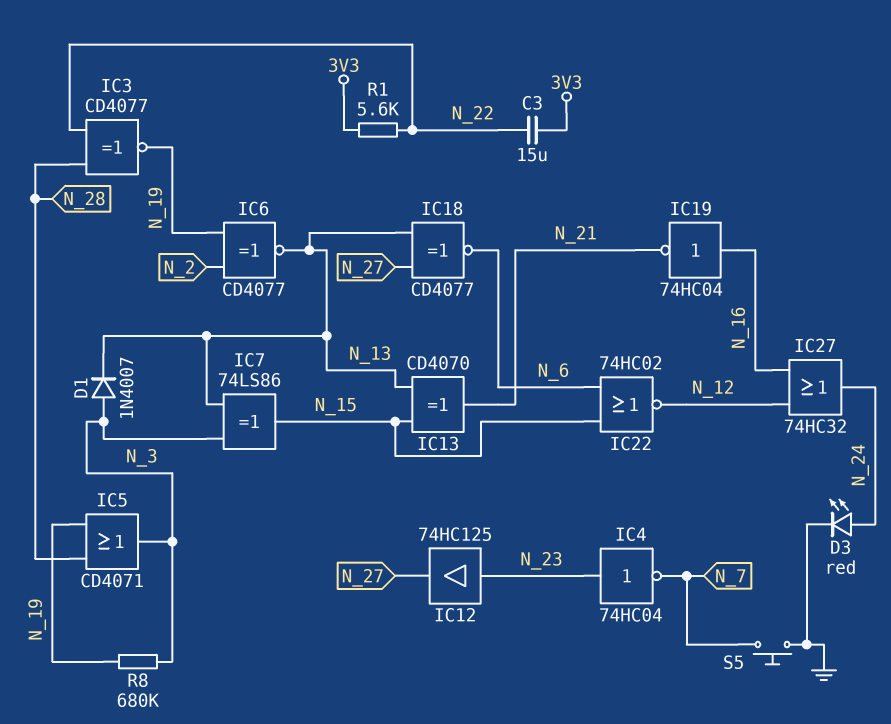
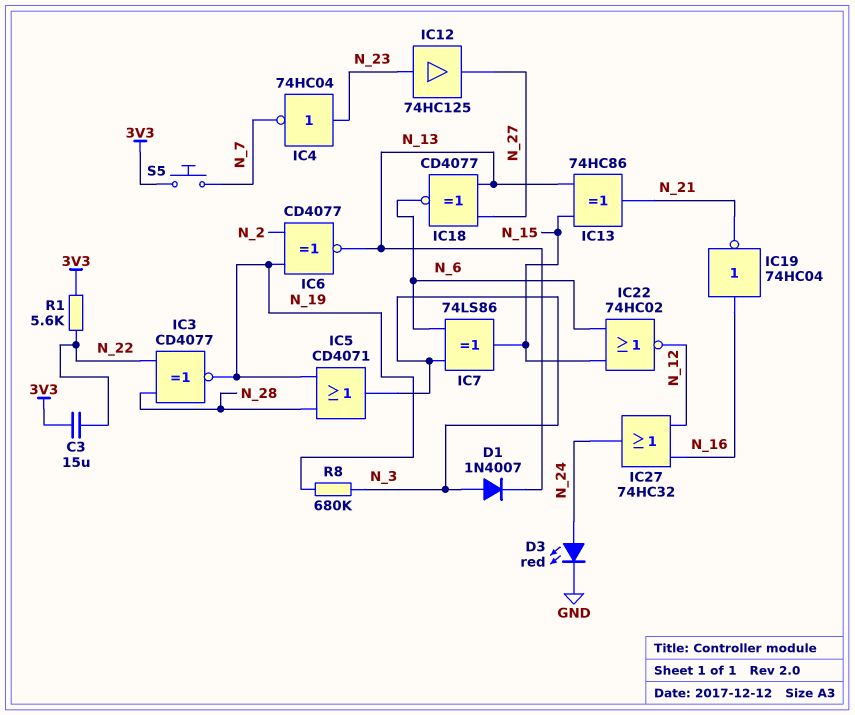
IC7: XOR 74LS86 (in N_3, in N_13, out N_15) -> XOR 74LS86 (in N_3, in N_6, out N_15)
IC13: XOR CD4070 (in N_13, in N_15, out N_21) -> XOR 74HC86 (in N_13, in N_15, out N_21)
S5: button (GND, N_7) -> button (3V3, N_7)

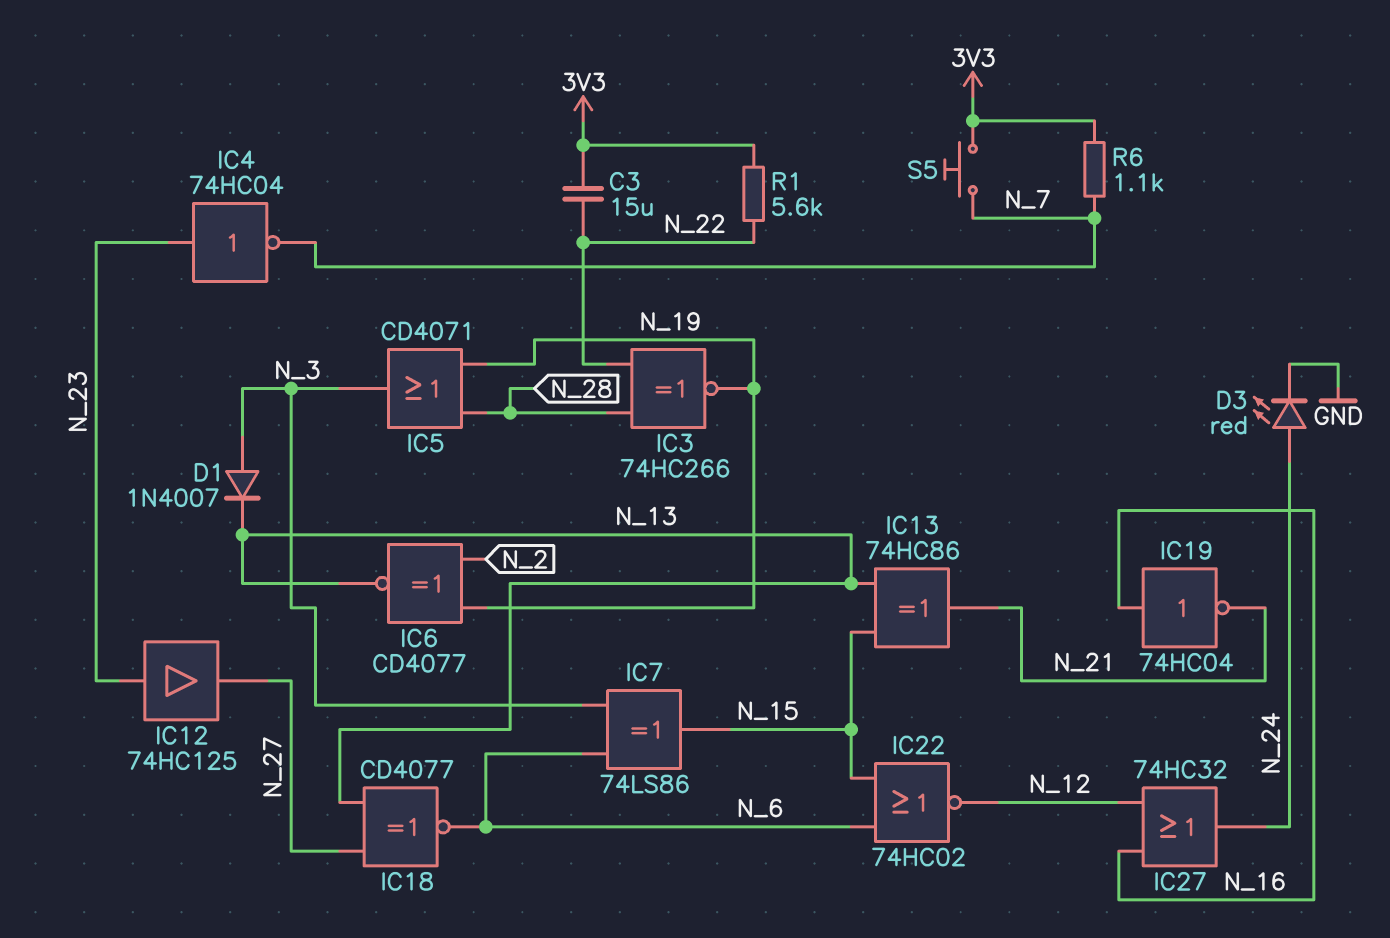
IC3: XNOR CD4077 (in N_22, in N_28, out N_19) -> XNOR 74HC266 (in N_22, in N_28, out N_19)
R6: none -> 1.1k (3V3, N_7)
R8: 680k (N_3, N_19) -> none

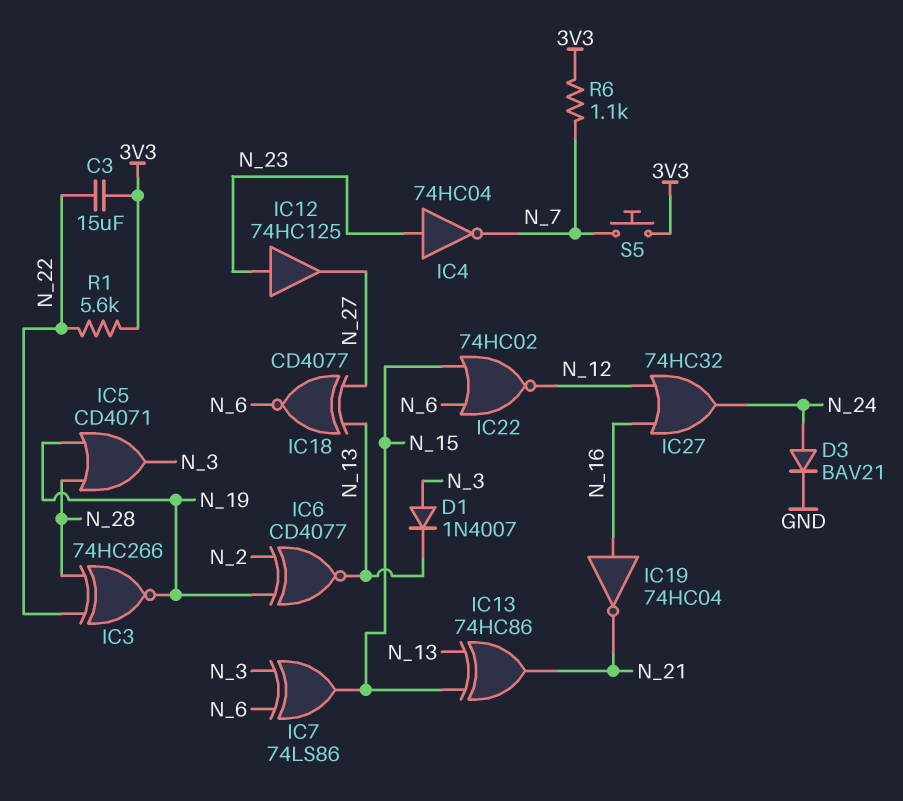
D3: LED red (A N_24, K GND) -> diode BAV21 (A N_24, K GND)

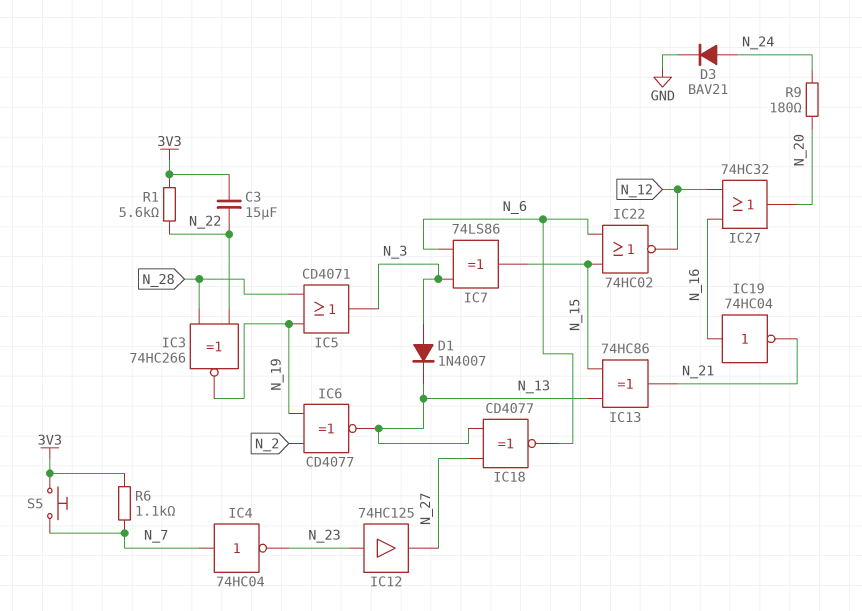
IC4: NOT 74HC04 (in N_23, out N_7) -> NOT 74HC04 (in N_7, out N_23)
IC27: OR 74HC32 (in N_12, in N_16, out N_24) -> OR 74HC32 (in N_12, in N_16, out N_20)
R9: none -> 180 (N_20, N_24)

